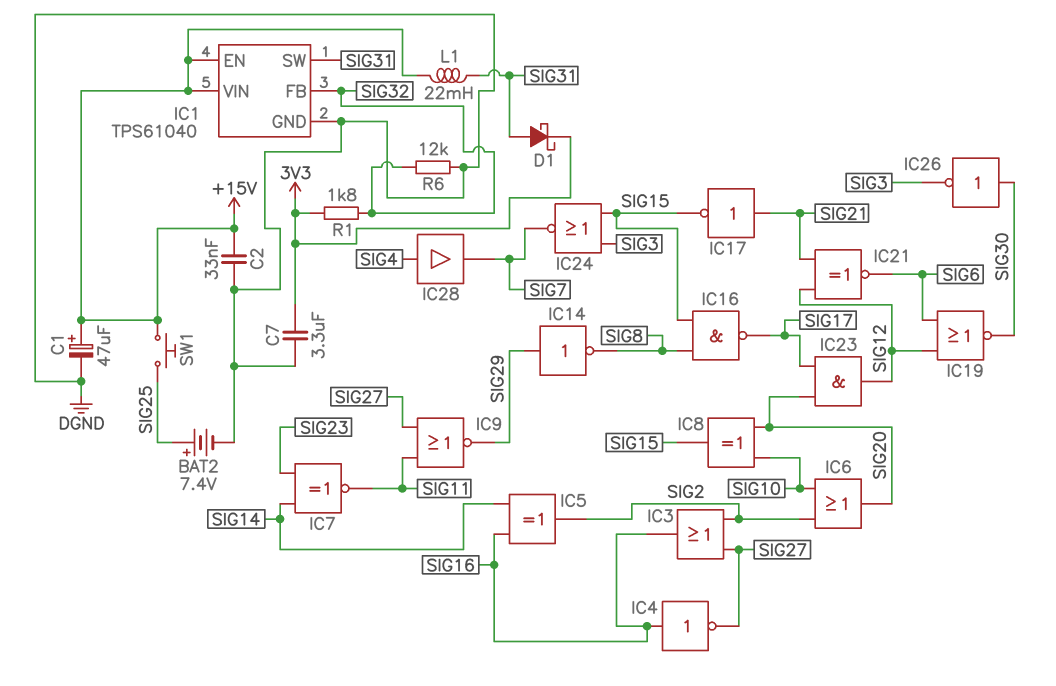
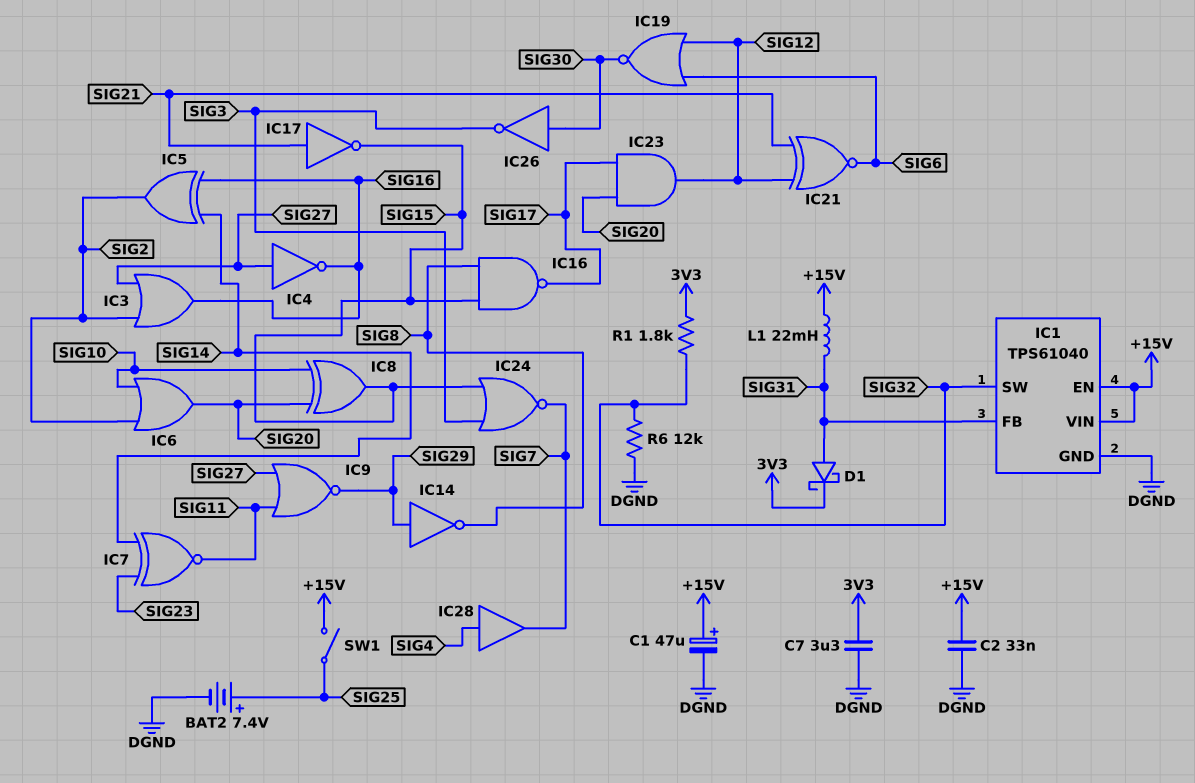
IC1 pin FB: SIG32 -> SIG31
IC1 pin SW: SIG31 -> SIG32
IC4: NOT (in SIG16, out SIG27) -> NOT (in SIG27, out SIG16)
SW1: button (+15V, SIG25) -> switch (+15V, SIG25)

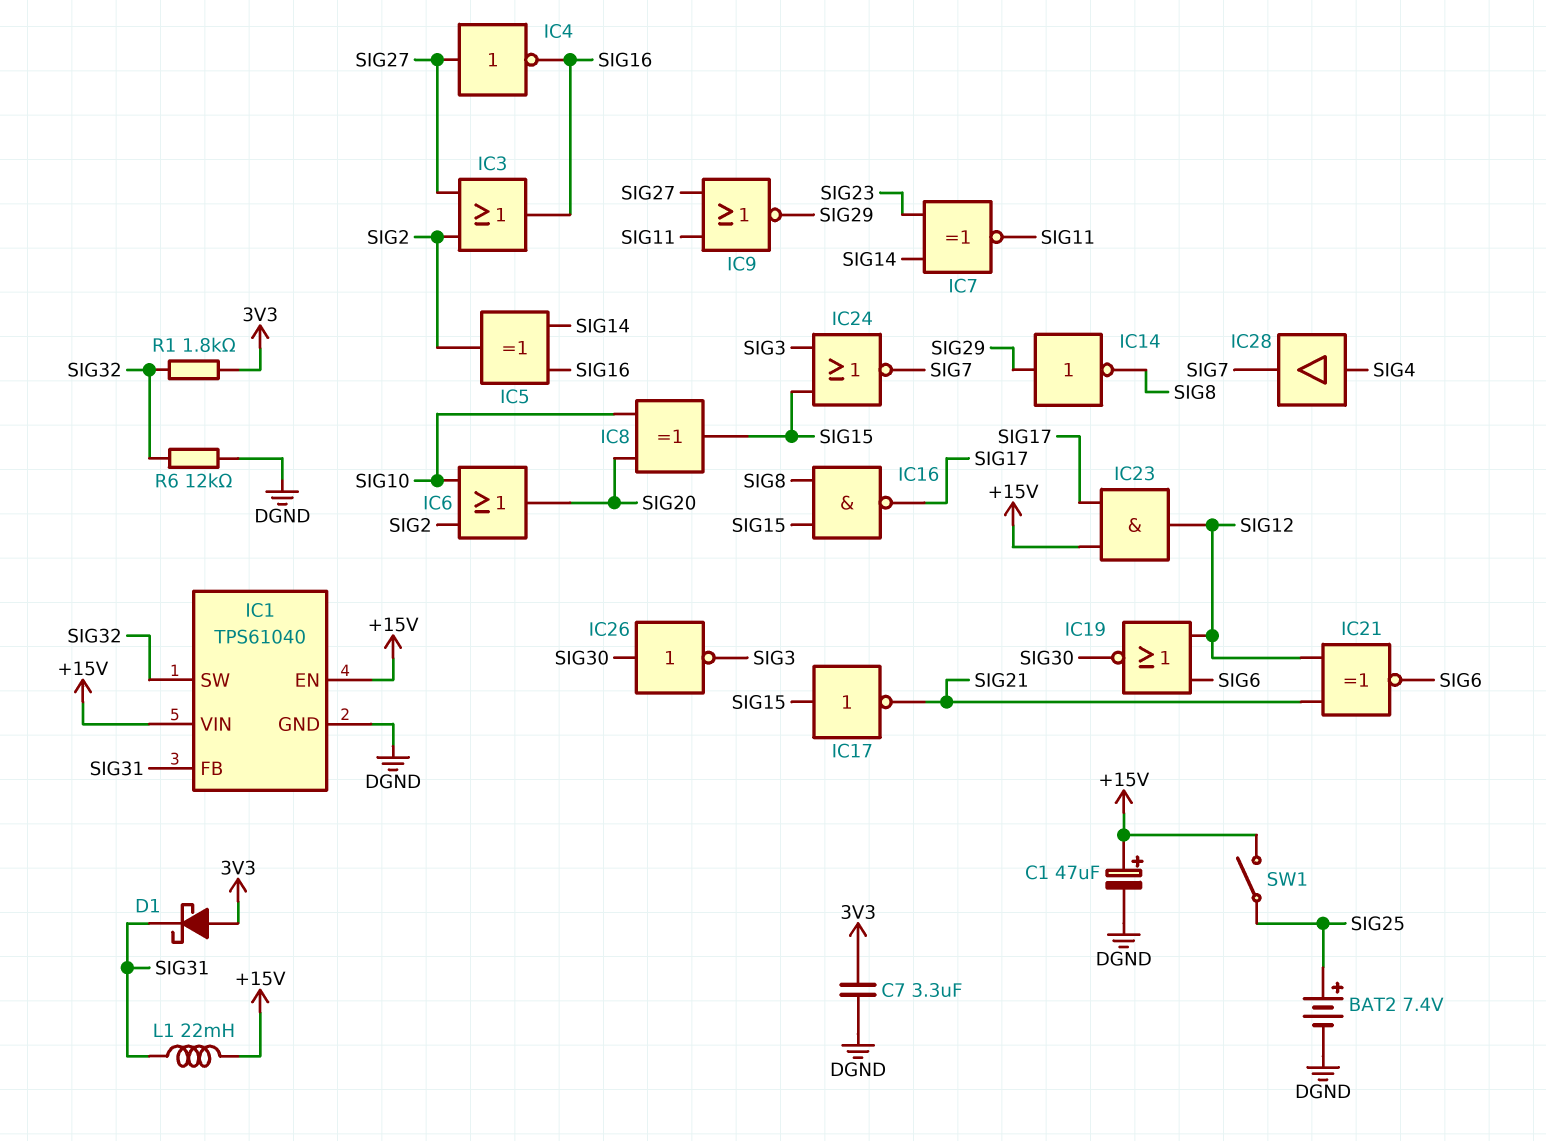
C2: 33nF (+15V, DGND) -> none
D1: schottky (A SIG31, K 3V3) -> schottky (A 3V3, K SIG31)
IC17: NOT (in SIG21, out SIG15) -> NOT (in SIG15, out SIG21)
IC23: AND (in SIG17, in SIG20, out SIG12) -> AND (in +15V, in SIG17, out SIG12)

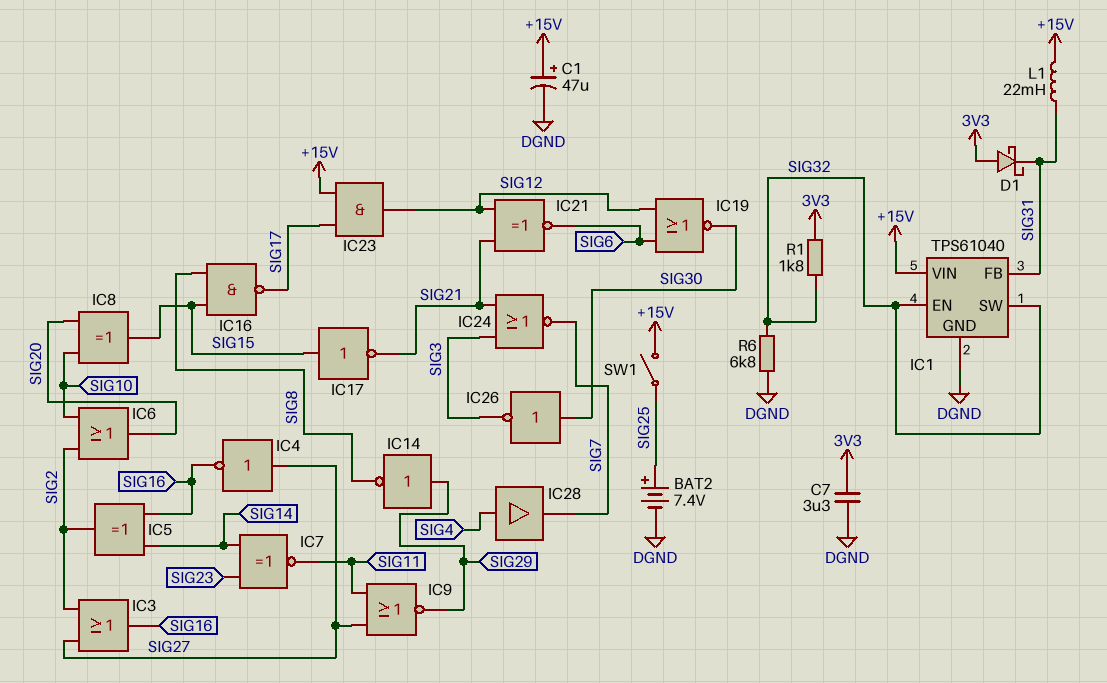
IC1 pin EN: +15V -> SIG32
IC24: NOR (in SIG3, in SIG15, out SIG7) -> NOR (in SIG3, in SIG21, out SIG7)
R6: 12k (DGND, SIG32) -> 6.8k (DGND, SIG32)

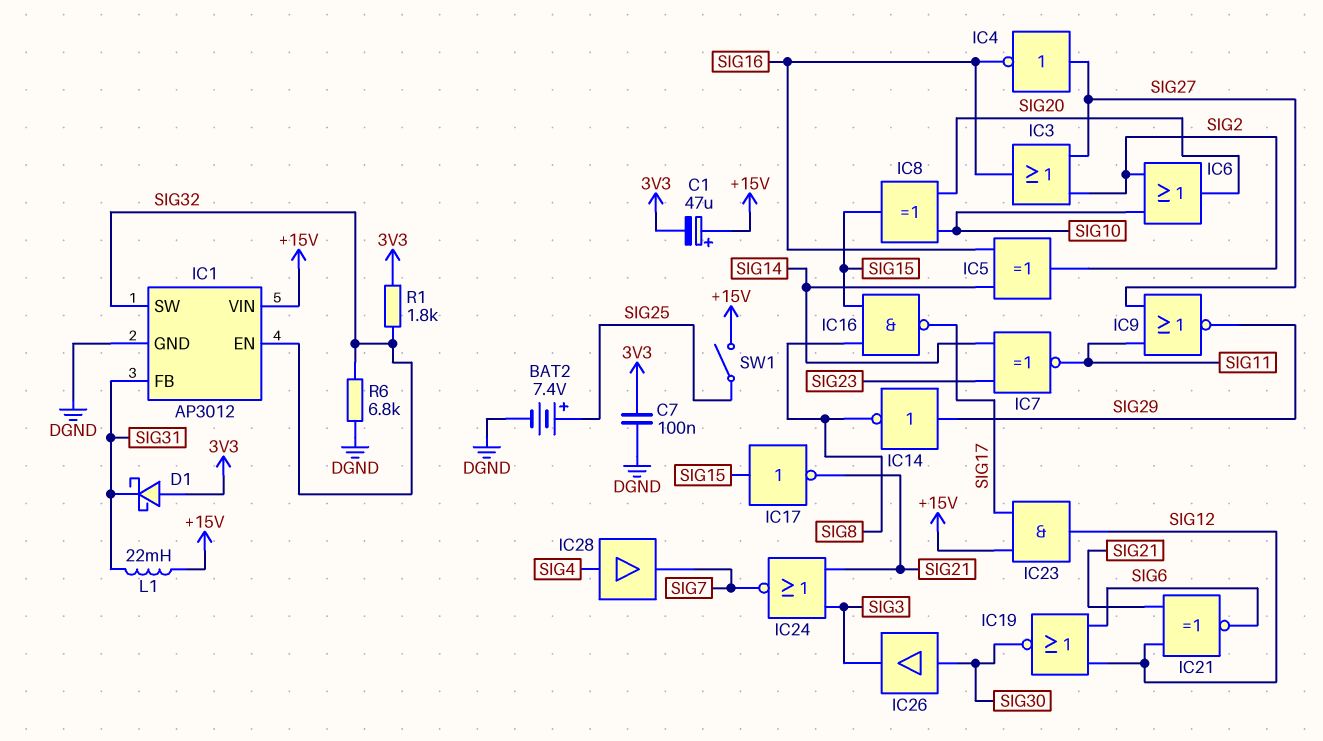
C1: 47uF (plus +15V, minus DGND) -> 47uF (plus +15V, minus 3V3)
C7: 3.3uF (3V3, DGND) -> 100nF (3V3, DGND)
IC1: TPS61040 -> AP3012
IC26: NOT (in SIG30, out SIG3) -> buffer (in SIG30, out SIG3)

